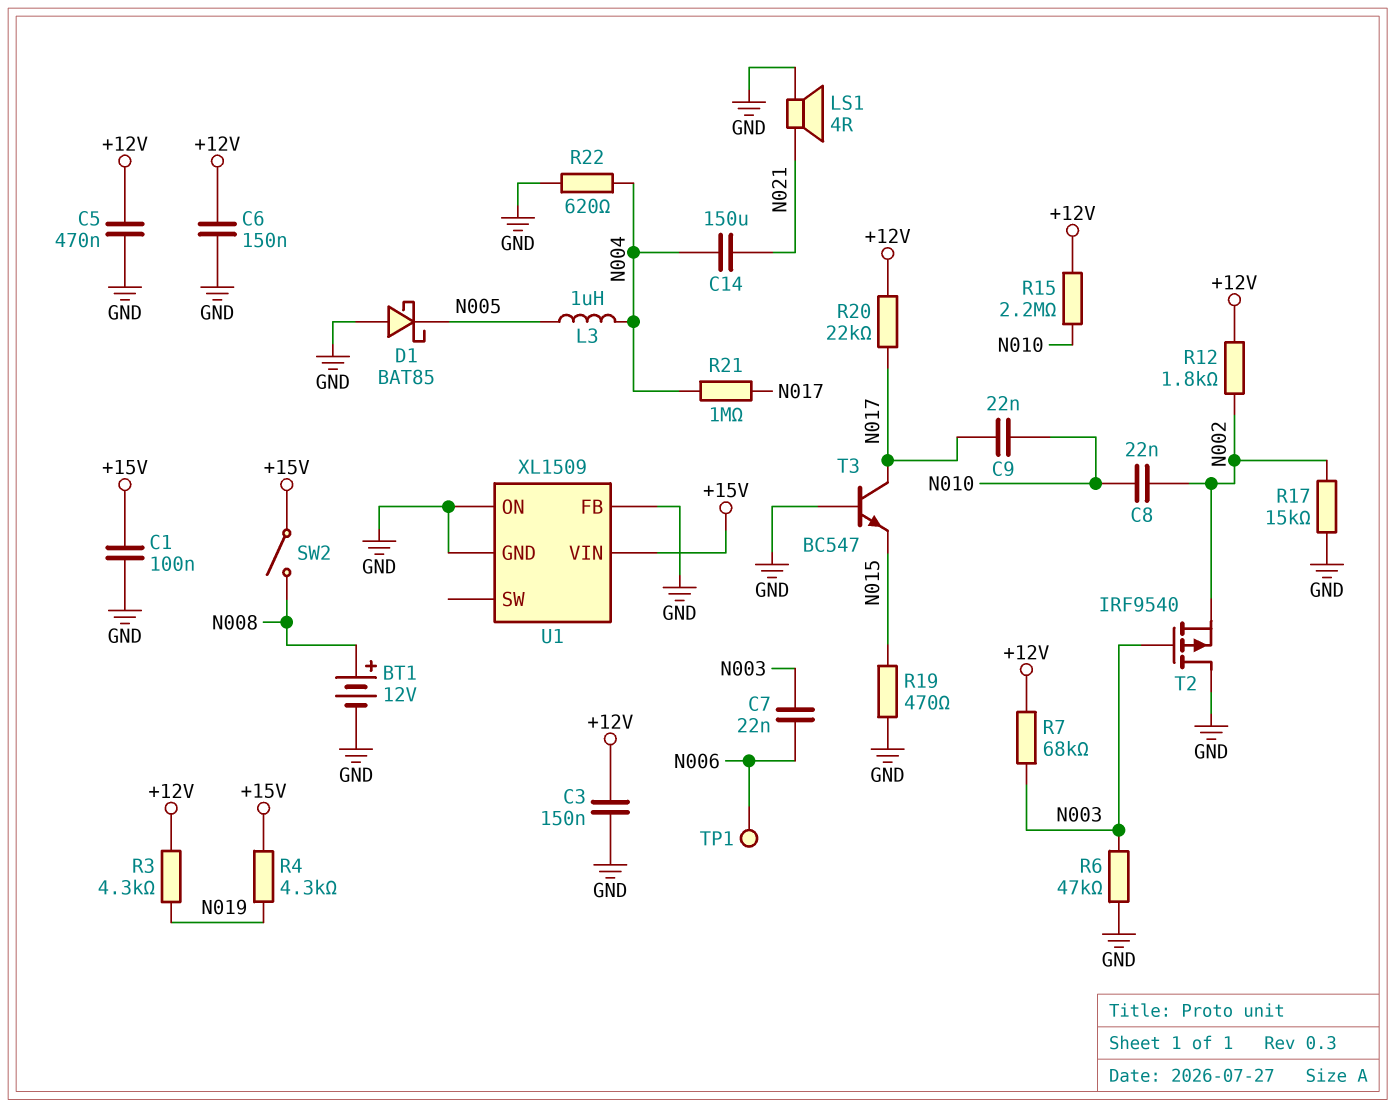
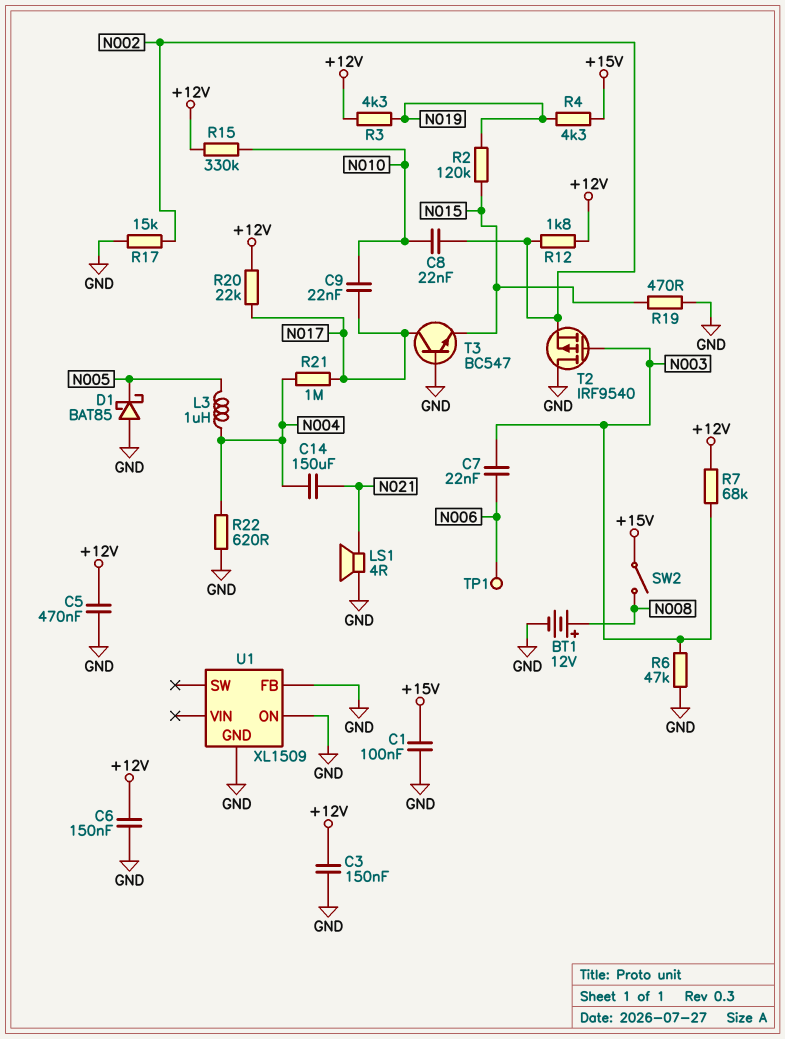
R2: none -> 120k (N015, N019)
R15: 2.2M (+12V, N010) -> 330k (+12V, N010)
U1 pin VIN: +15V -> none

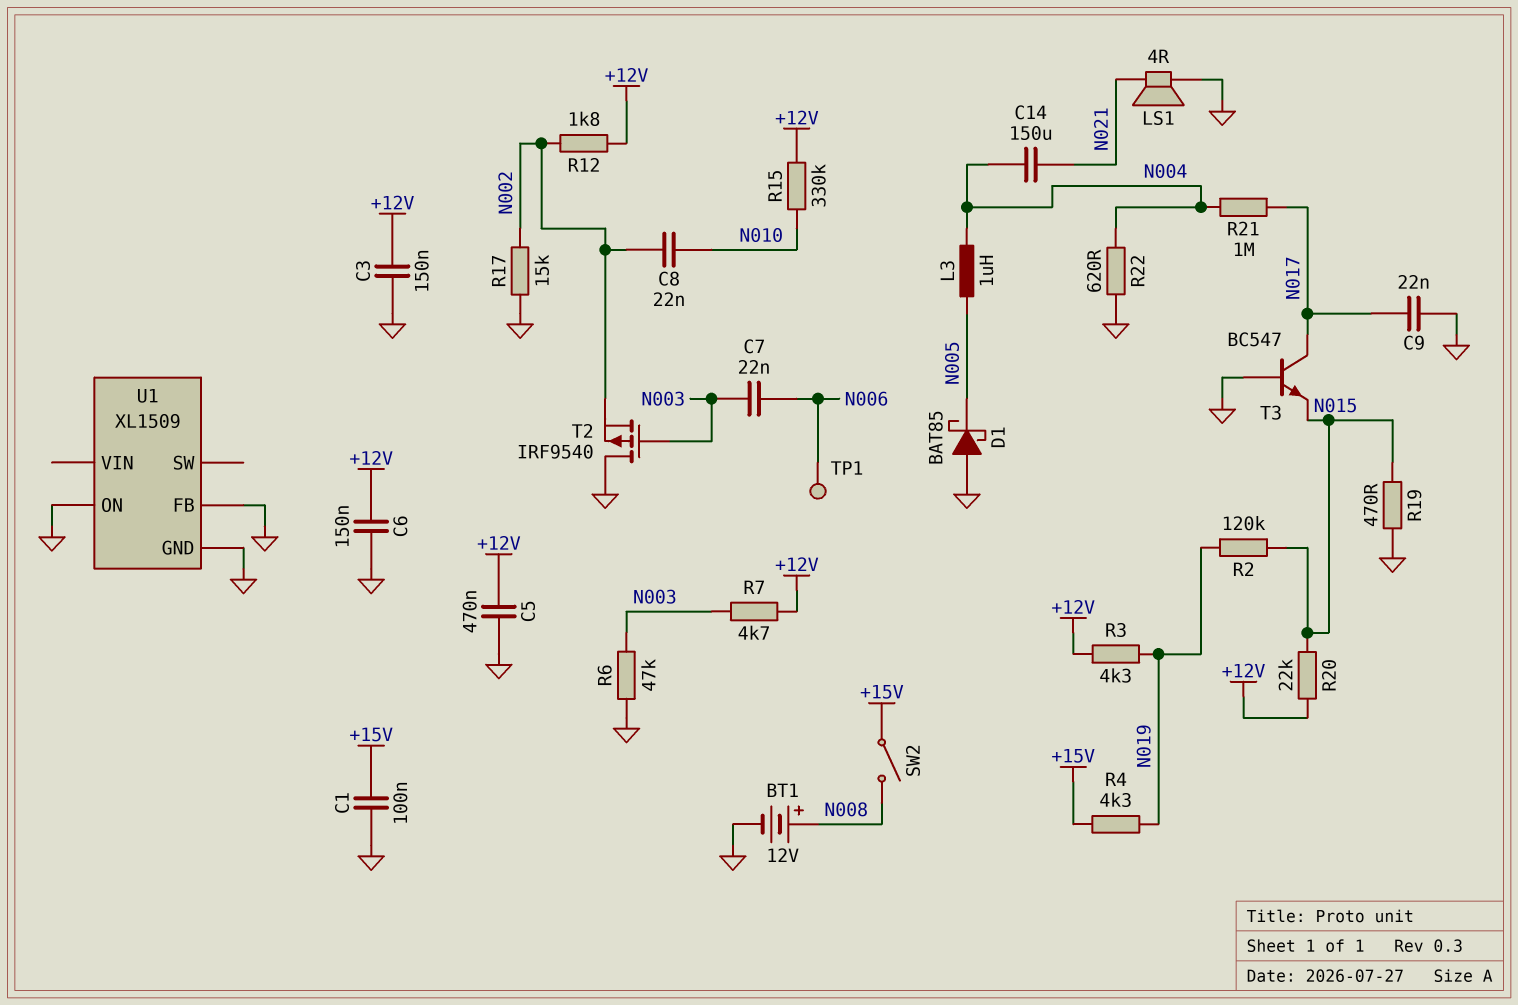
C9: 22nF (N010, N017) -> 22nF (GND, N017)
R7: 68k (+12V, N003) -> 4.7k (+12V, N003)
R20: 22k (+12V, N017) -> 22k (+12V, N015)

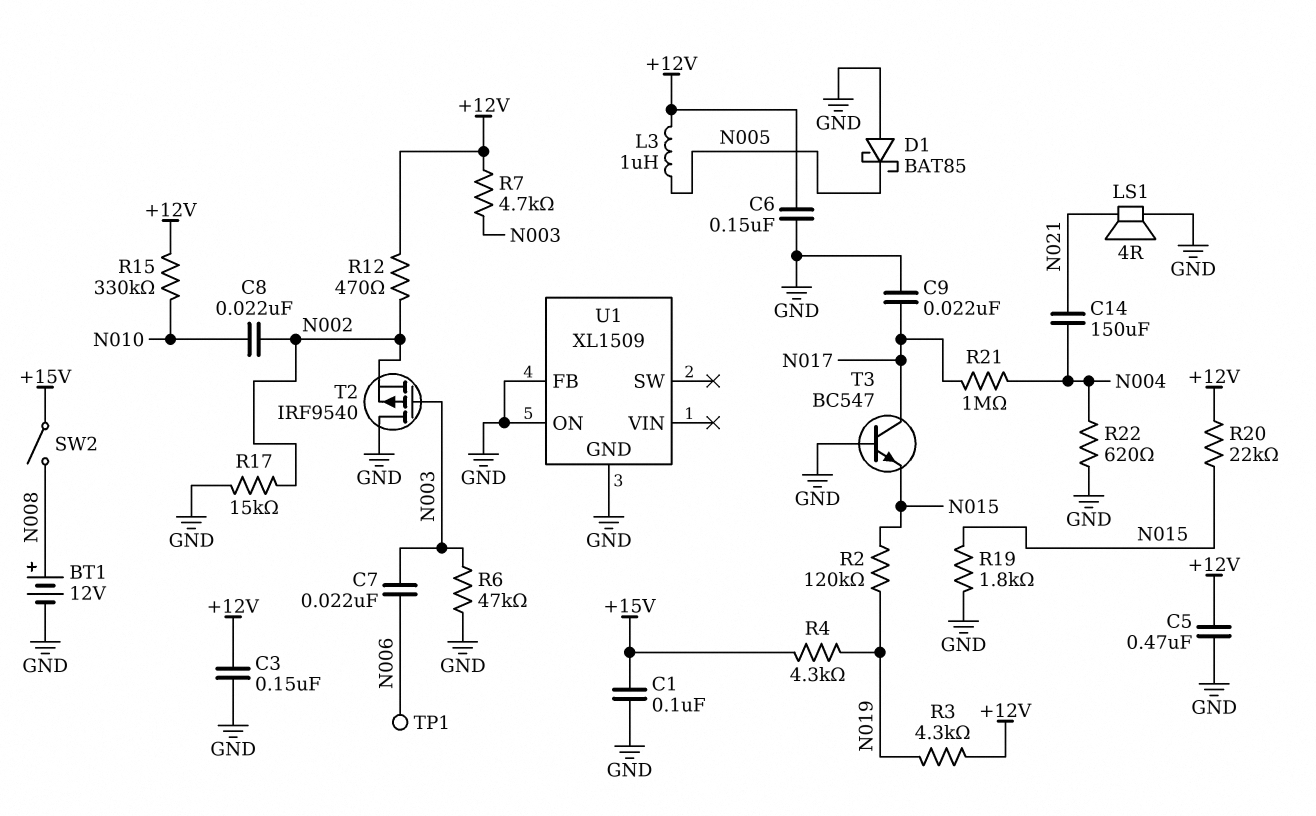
L3: 1uH (N004, N005) -> 1uH (+12V, N005)
R12: 1.8k (+12V, N002) -> 470 (+12V, N002)
R19: 470 (GND, N015) -> 1.8k (GND, N015)

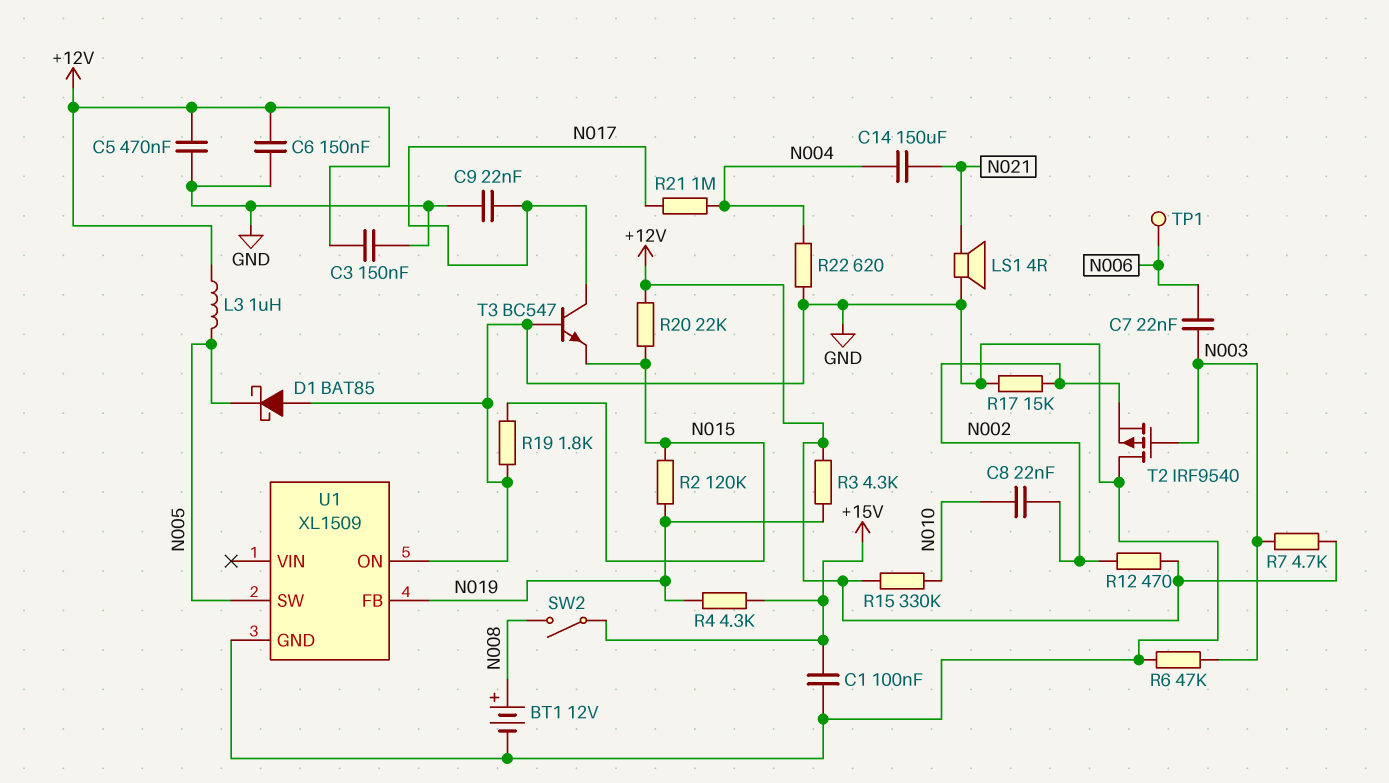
U1 pin FB: GND -> N019
U1 pin SW: none -> N005

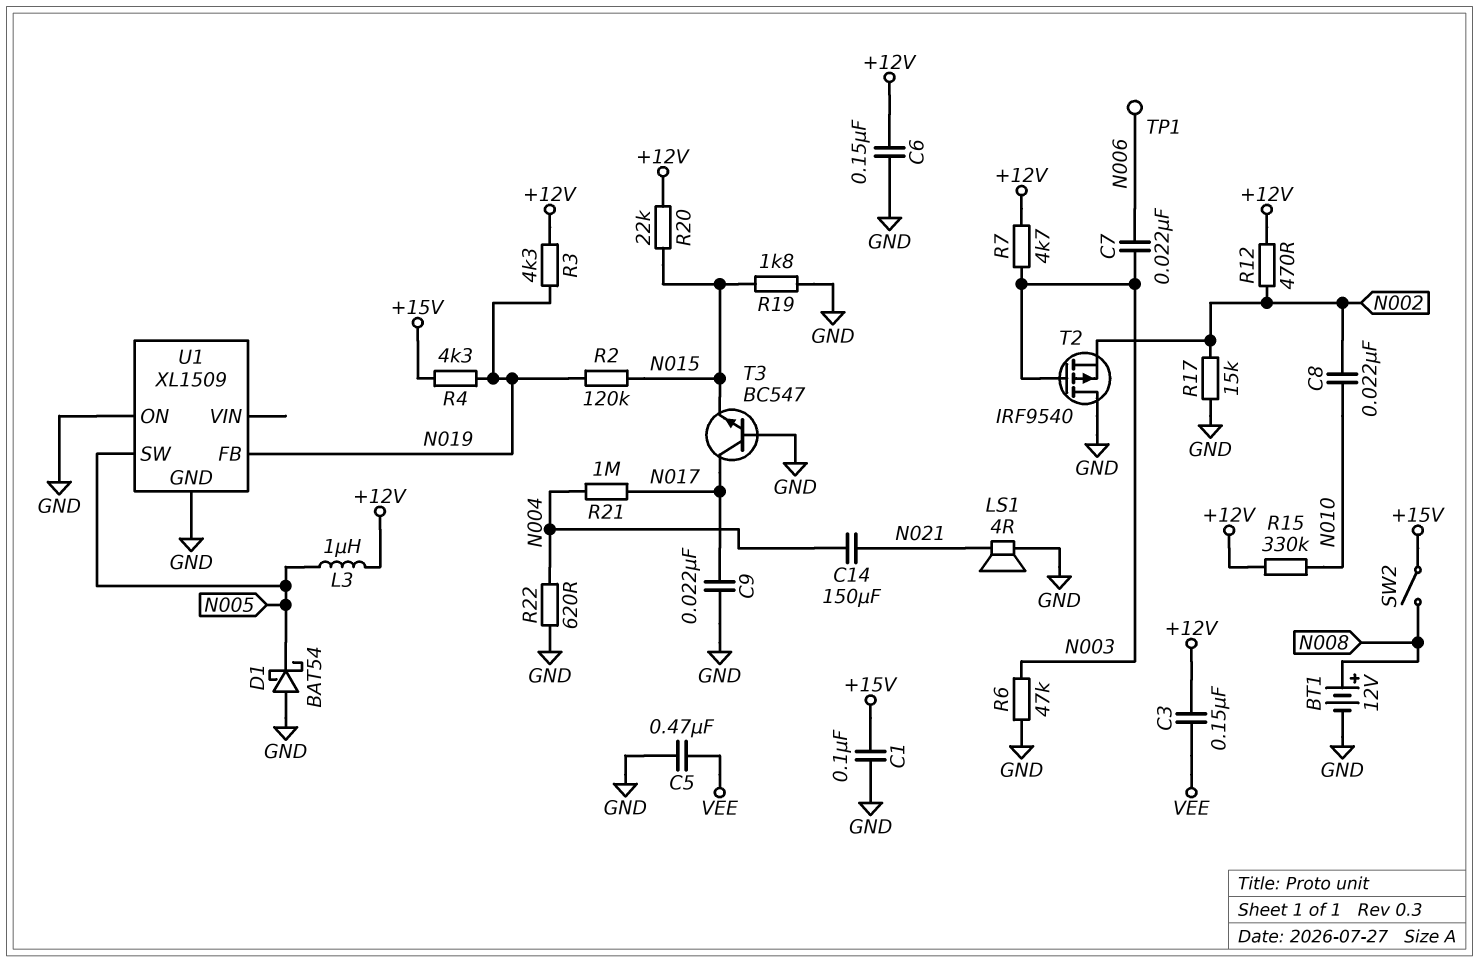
C3: 150nF (+12V, GND) -> 150nF (+12V, VEE)
C5: 470nF (+12V, GND) -> 470nF (GND, VEE)
D1: schottky BAT85 (A GND, K N005) -> schottky BAT54 (A GND, K N005)

